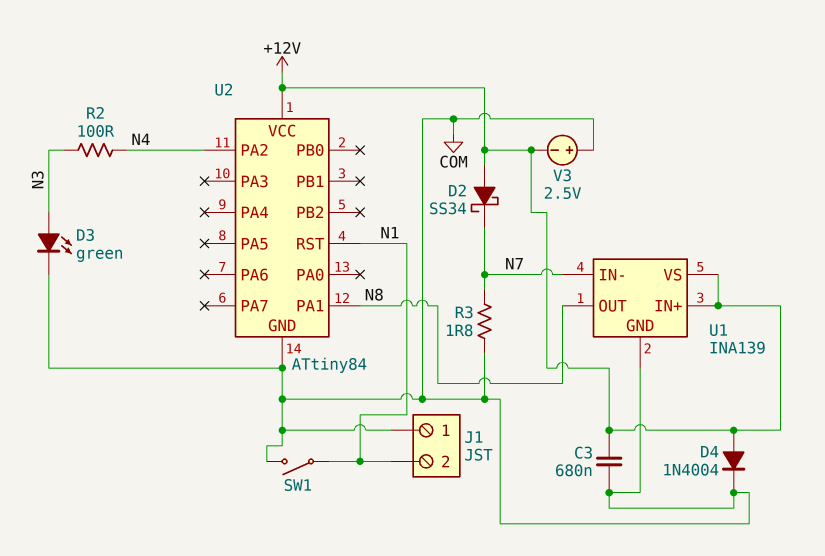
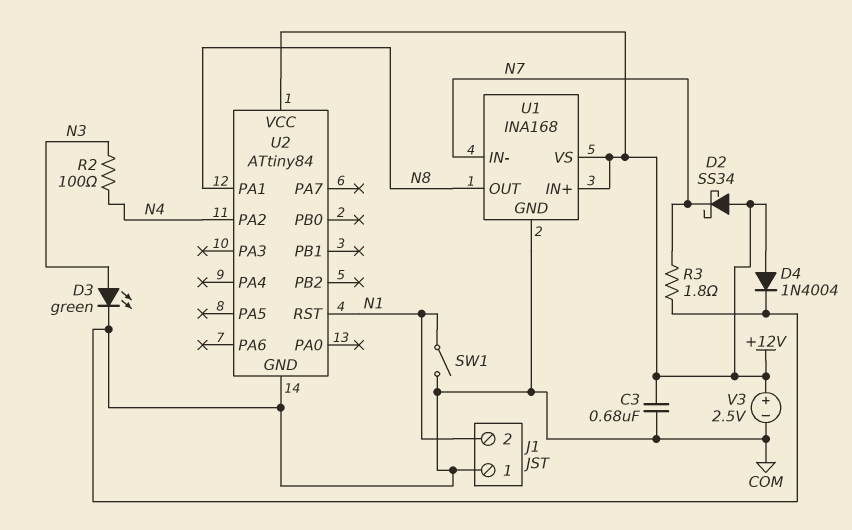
U1: INA139 -> INA168
V3: 2.5V (plus COM, minus +12V) -> 2.5V (plus +12V, minus COM)

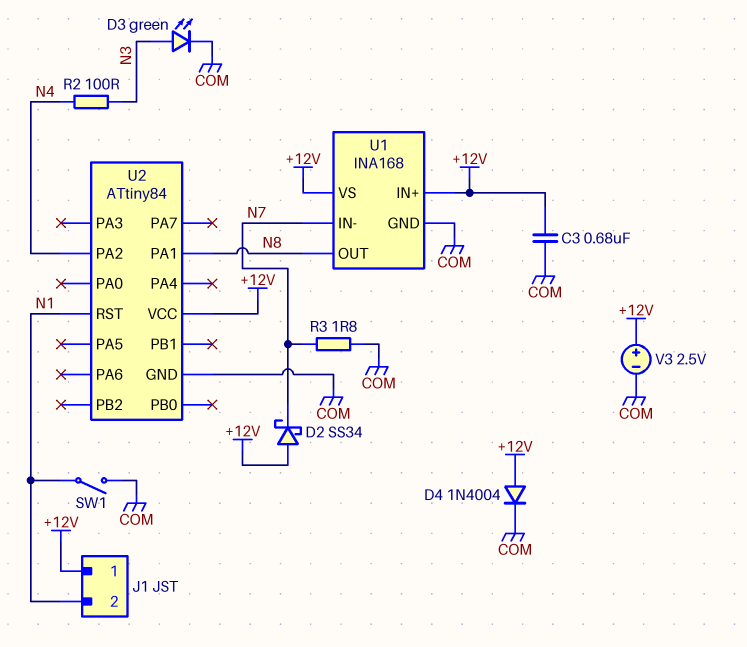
J1 pin 1: COM -> +12V

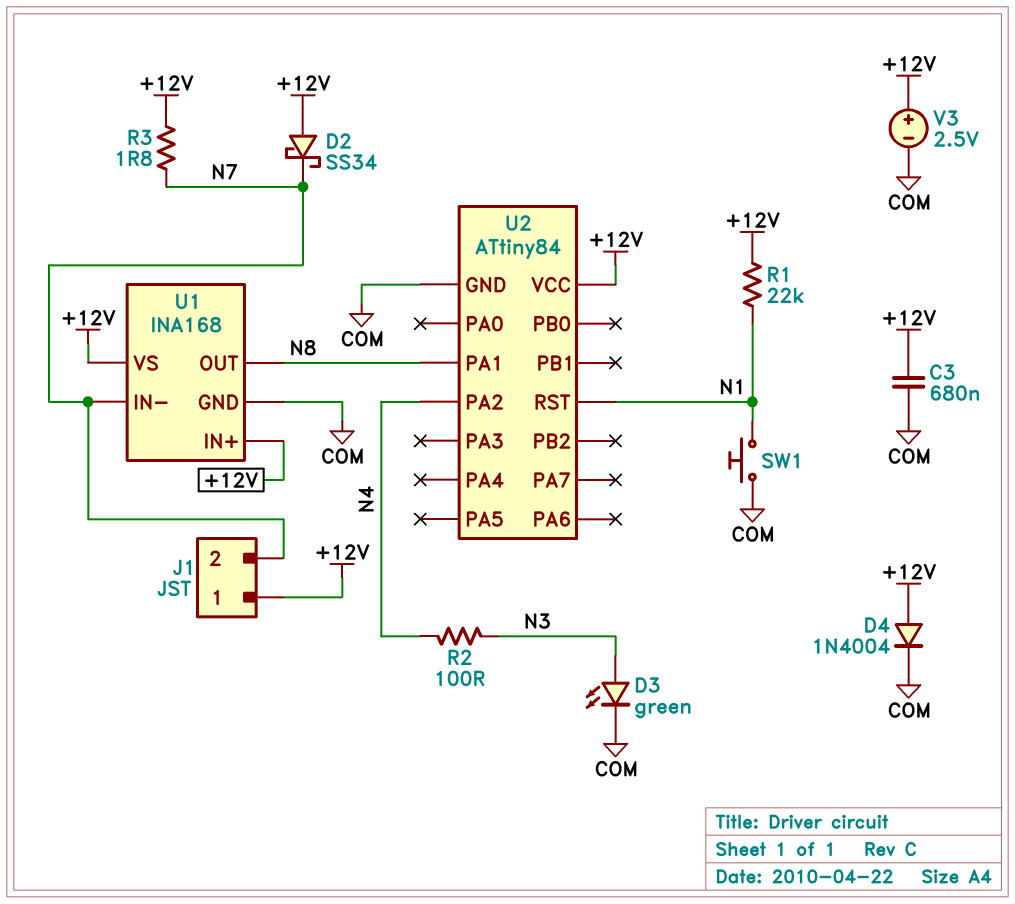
J1 pin 2: N1 -> N7
R1: none -> 22k (+12V, N1)
R3: 1.8 (COM, N7) -> 1.8 (+12V, N7)
SW1: switch (COM, N1) -> button (COM, N1)

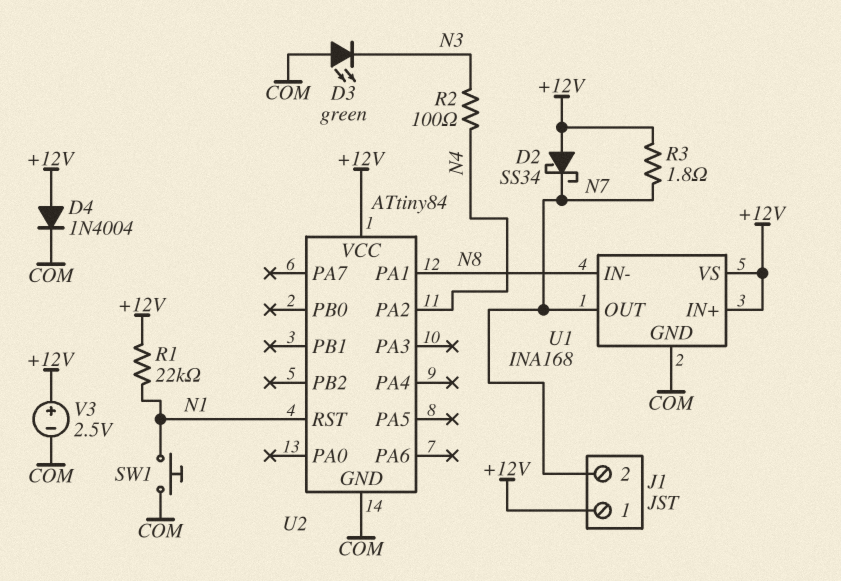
C3: 680nF (+12V, COM) -> none
D3: LED green (A N3, K COM) -> LED green (A COM, K N3)
U1 pin IN-: N7 -> N8
U1 pin OUT: N8 -> N7

